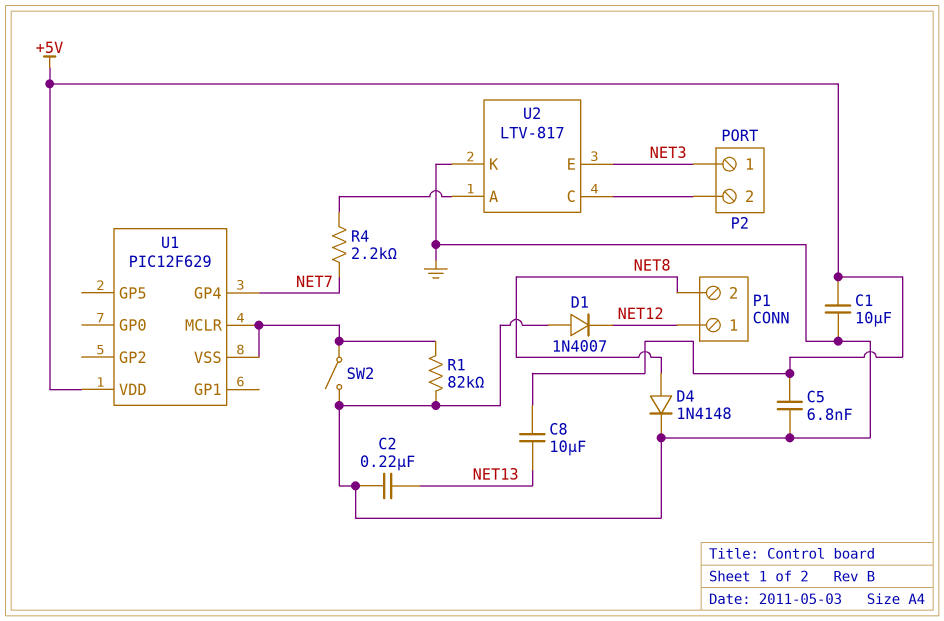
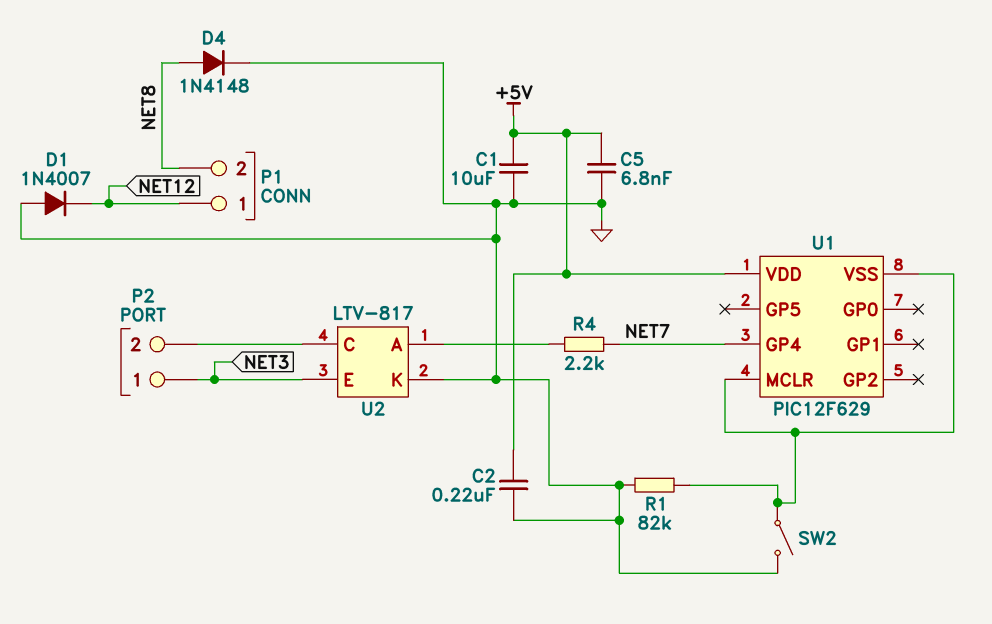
C2: 220nF (GND, NET13) -> 220nF (+5V, GND)
C8: 10uF (+5V, NET13) -> none

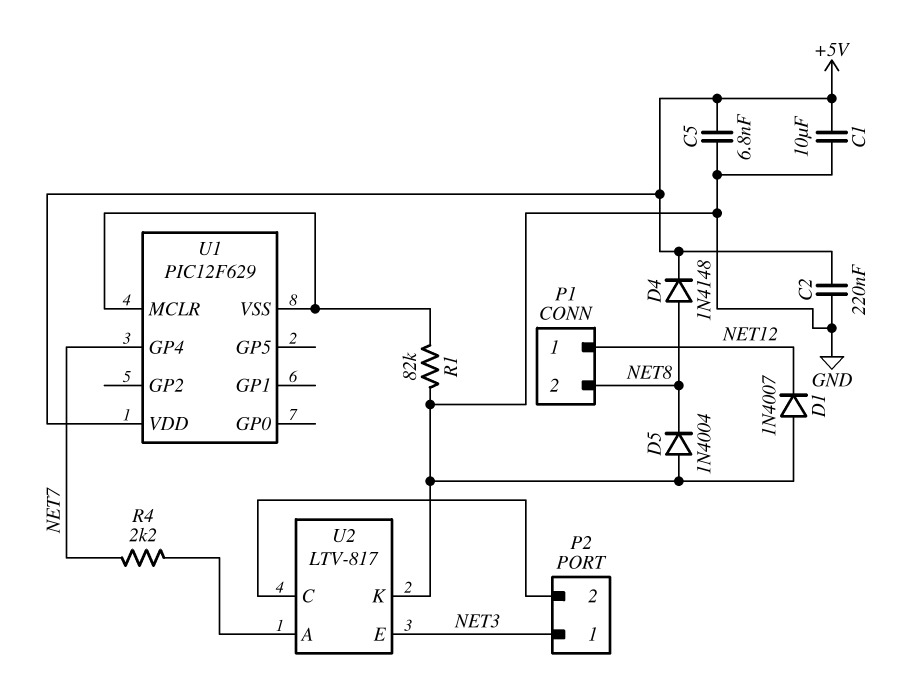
D4: diode 1N4148 (A NET8, K GND) -> diode 1N4148 (A NET8, K +5V)
D5: none -> diode 1N4004 (A GND, K NET8)
SW2: switch (GND, U1/MCLR) -> none

